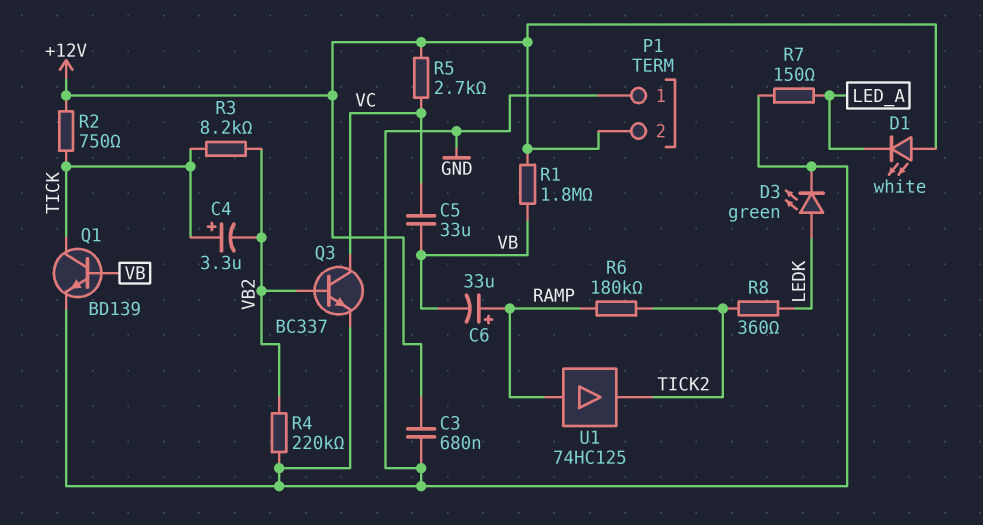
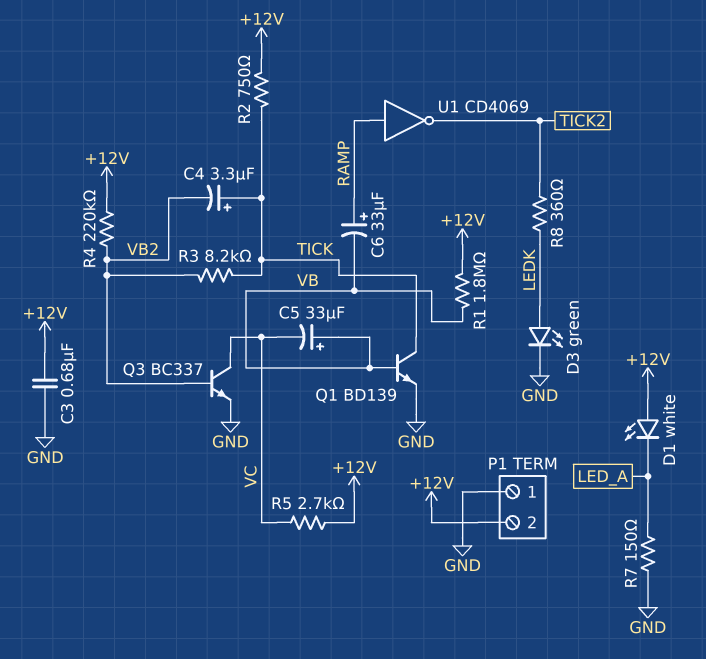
C5: 33uF (VB, VC) -> 33uF (plus VB, minus VC)
R4: 220k (GND, VB2) -> 220k (+12V, VB2)
R6: 180k (RAMP, TICK2) -> none
U1: buffer 74HC125 (in RAMP, out TICK2) -> NOT CD4069 (in RAMP, out TICK2)

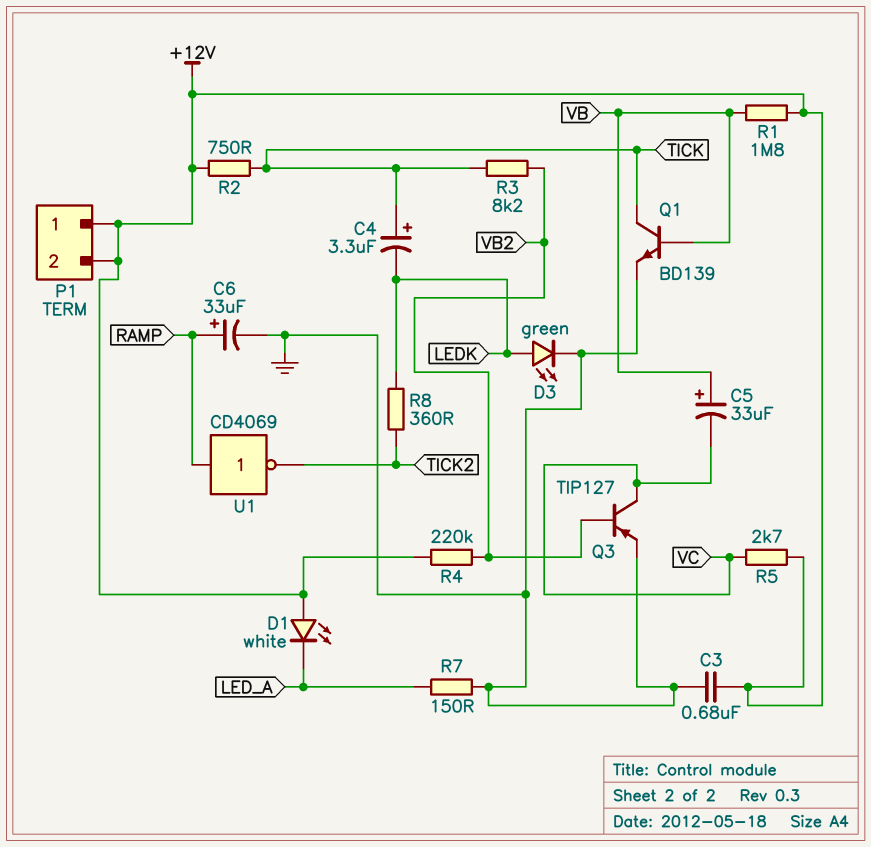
C4: 3.3uF (plus TICK, minus VB2) -> 3.3uF (plus TICK, minus LEDK)
C6: 33uF (plus RAMP, minus VB) -> 33uF (plus RAMP, minus GND)
P1 pin 1: GND -> +12V
Q3: NPN BC337 (B VB2, C VC, E GND) -> PNP TIP127 (B VB2, C VC, E GND)

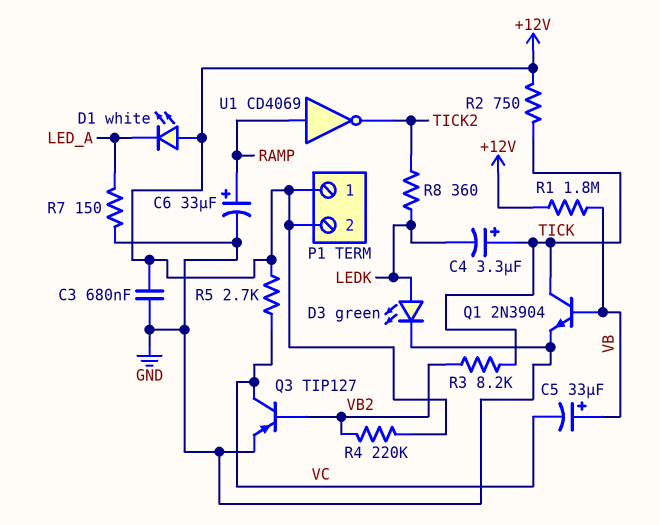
Q1: NPN BD139 (B VB, C TICK, E GND) -> NPN 2N3904 (B VB, C TICK, E GND)

